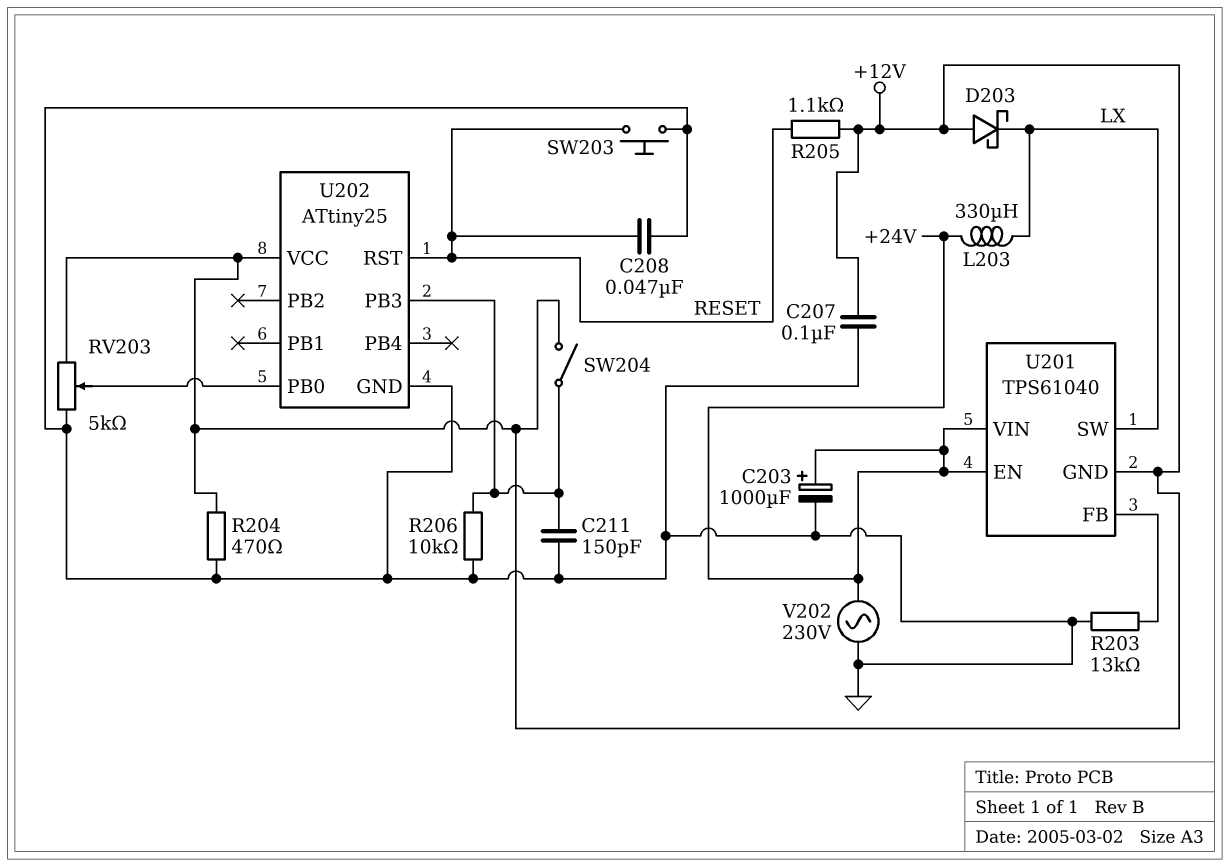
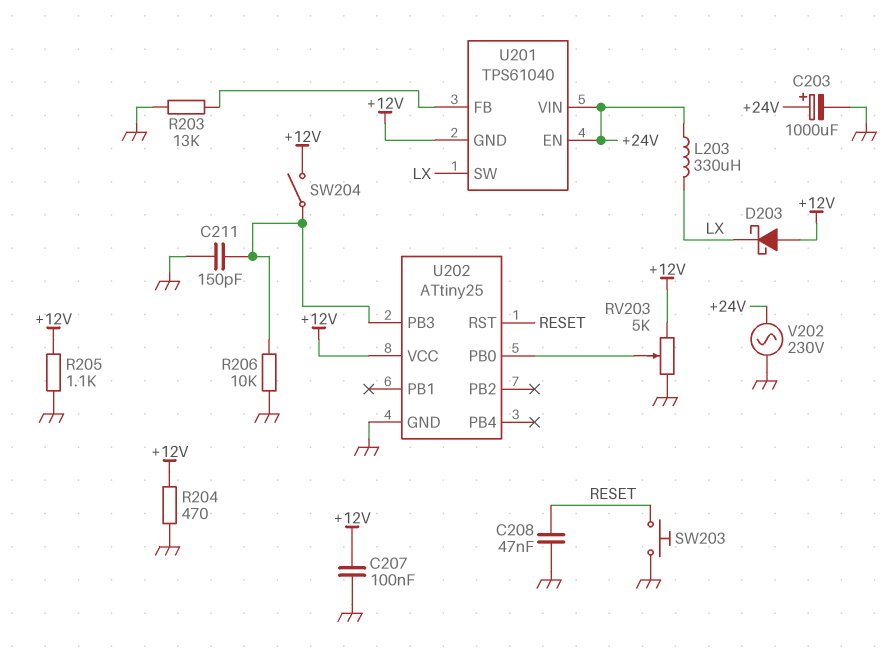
R205: 1.1k (+12V, RESET) -> 1.1k (+12V, GND)

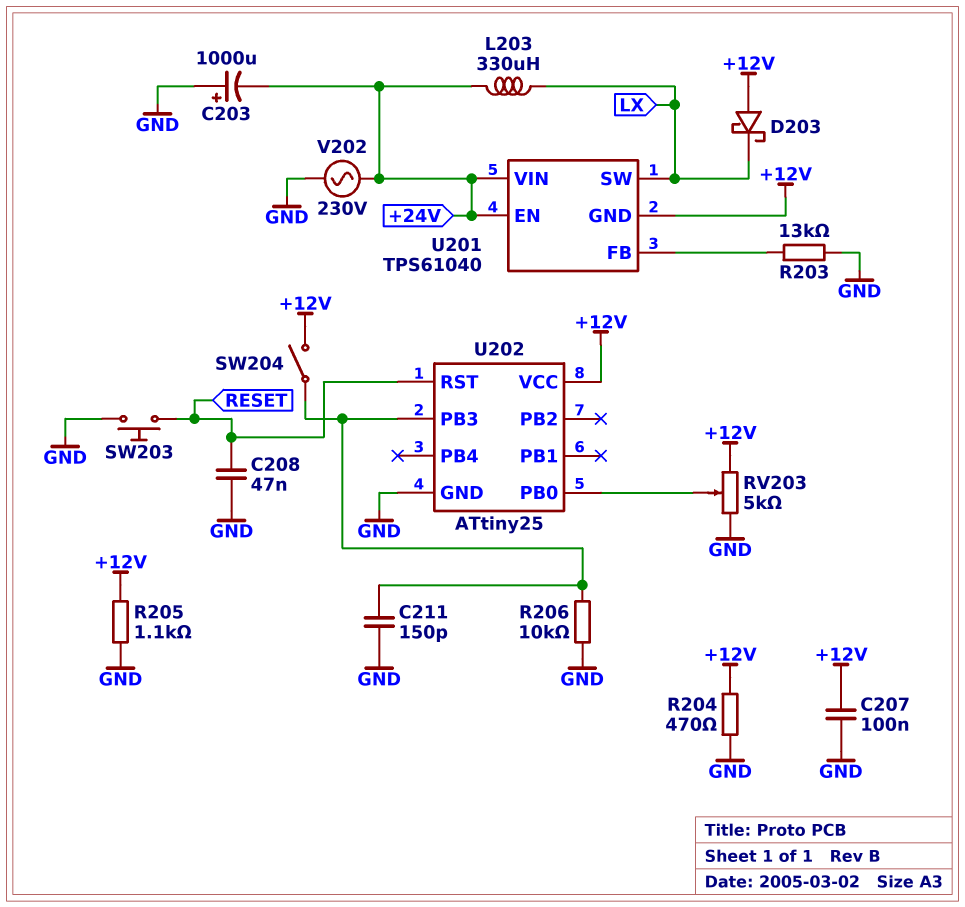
C203: 1000uF (plus +24V, minus GND) -> 1000uF (plus GND, minus +24V)

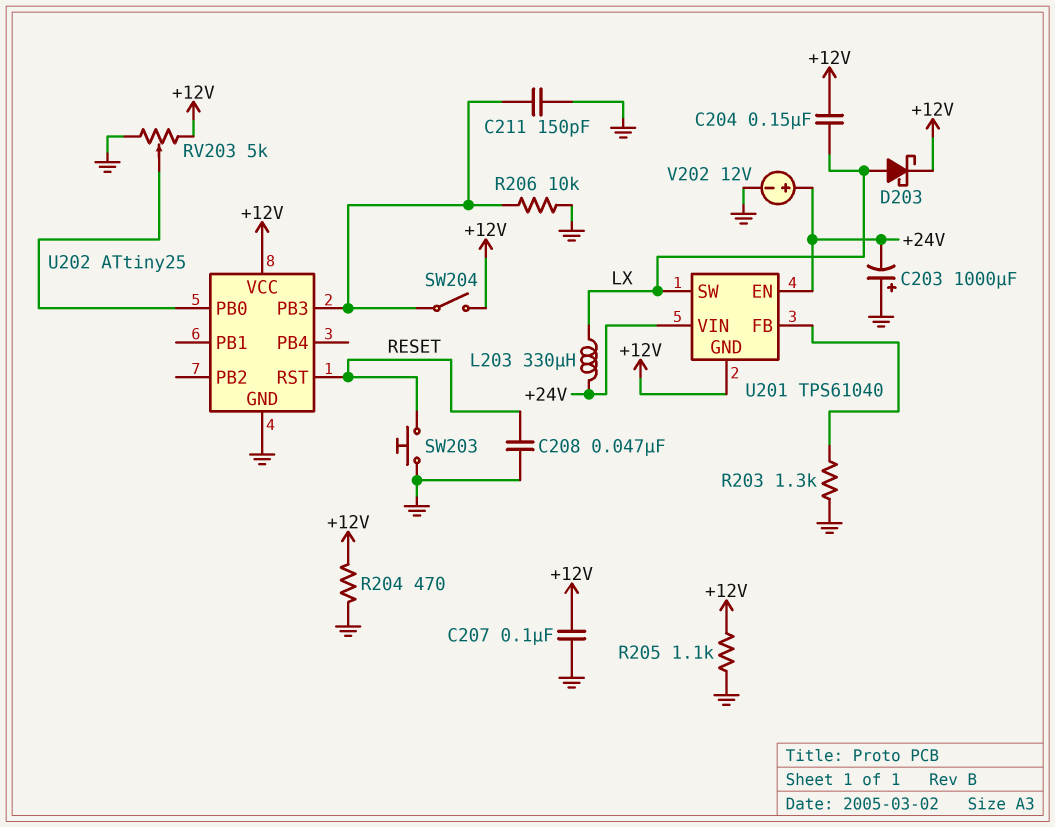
C204: none -> 150nF (+12V, LX)
D203: schottky (A +12V, K LX) -> schottky (A LX, K +12V)
R203: 13k (GND, U201/FB) -> 1.3k (GND, U201/FB)
V202: AC 230V (+24V, GND) -> 12V (plus +24V, minus GND)

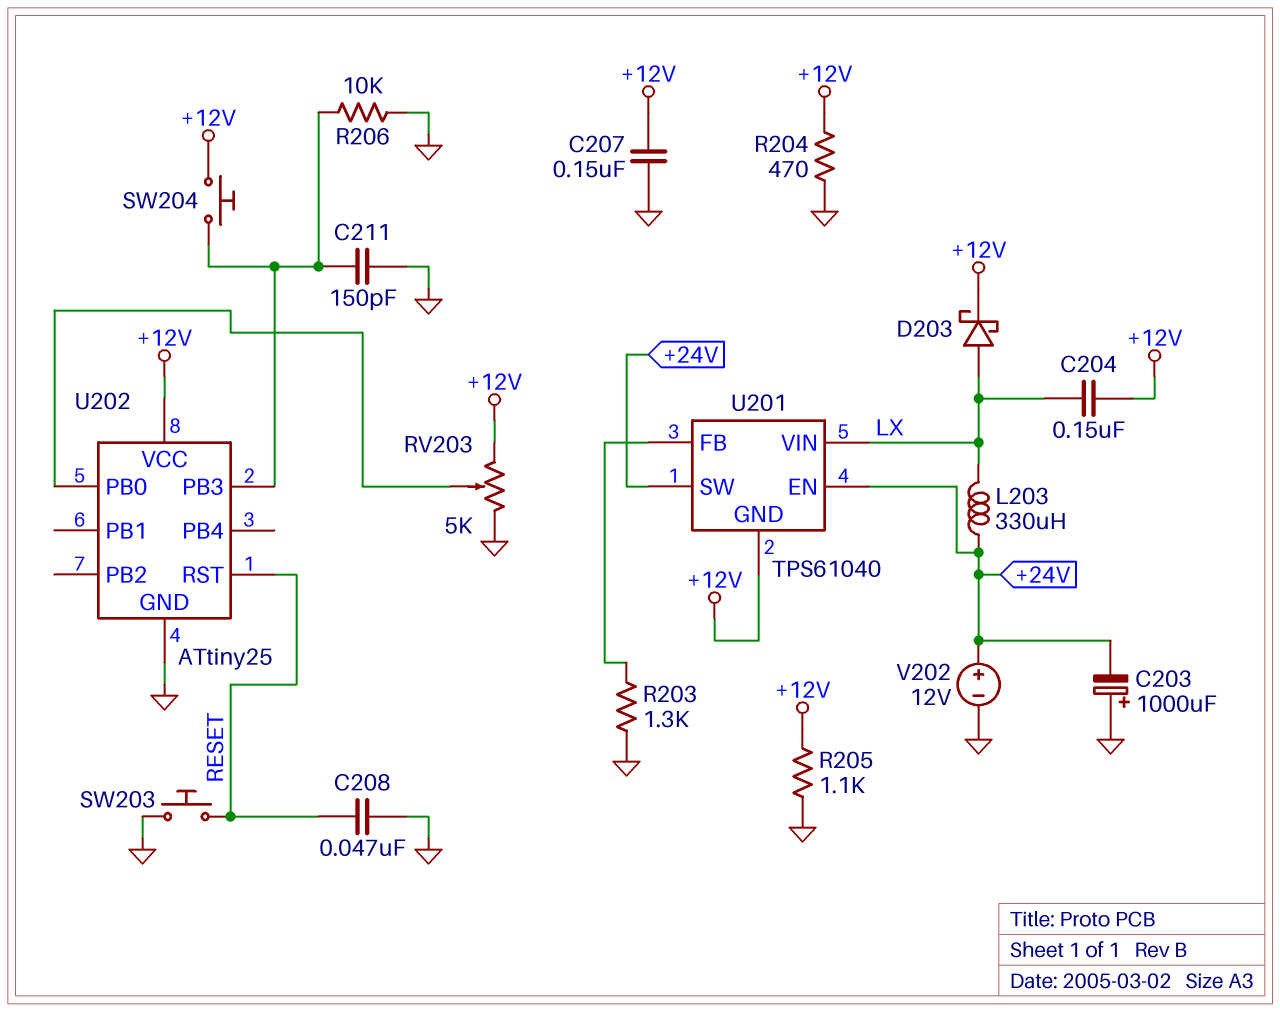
C207: 100nF (+12V, GND) -> 150nF (+12V, GND)
SW204: switch (+12V, U202/PB3) -> button (+12V, U202/PB3)
U201 pin SW: LX -> +24V
U201 pin VIN: +24V -> LX

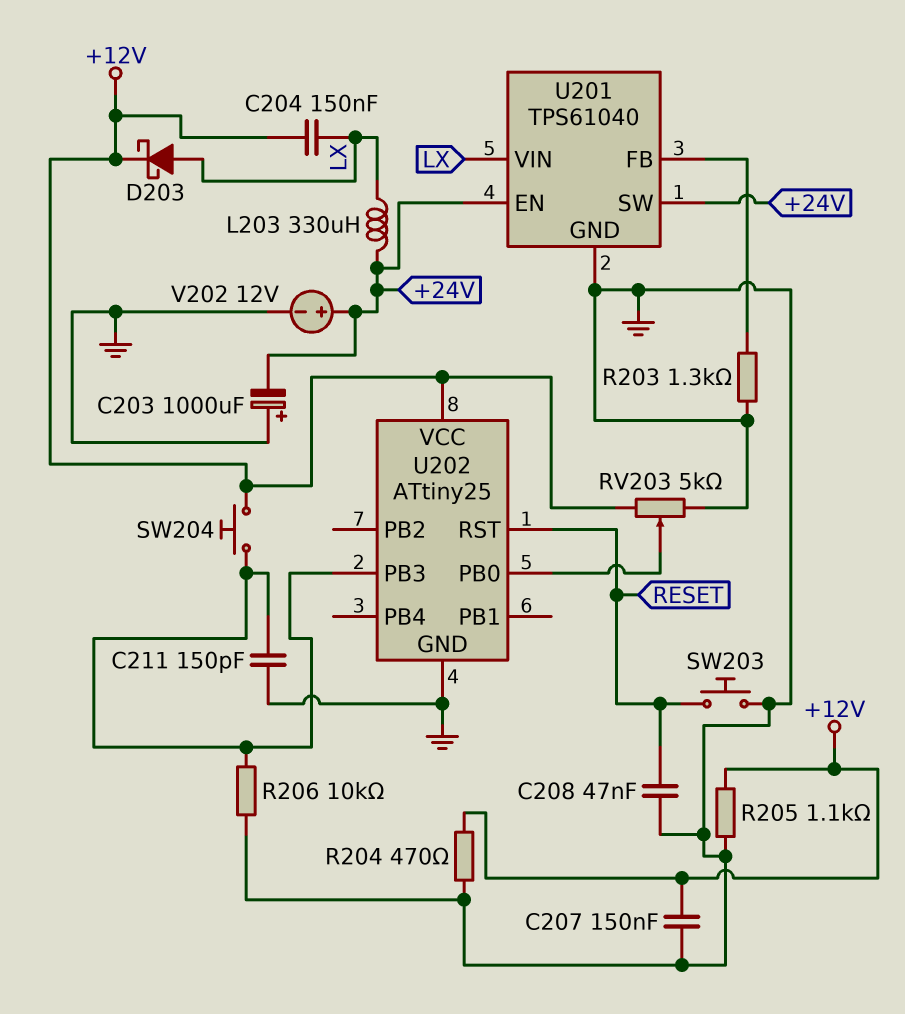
U201 pin GND: +12V -> GND

